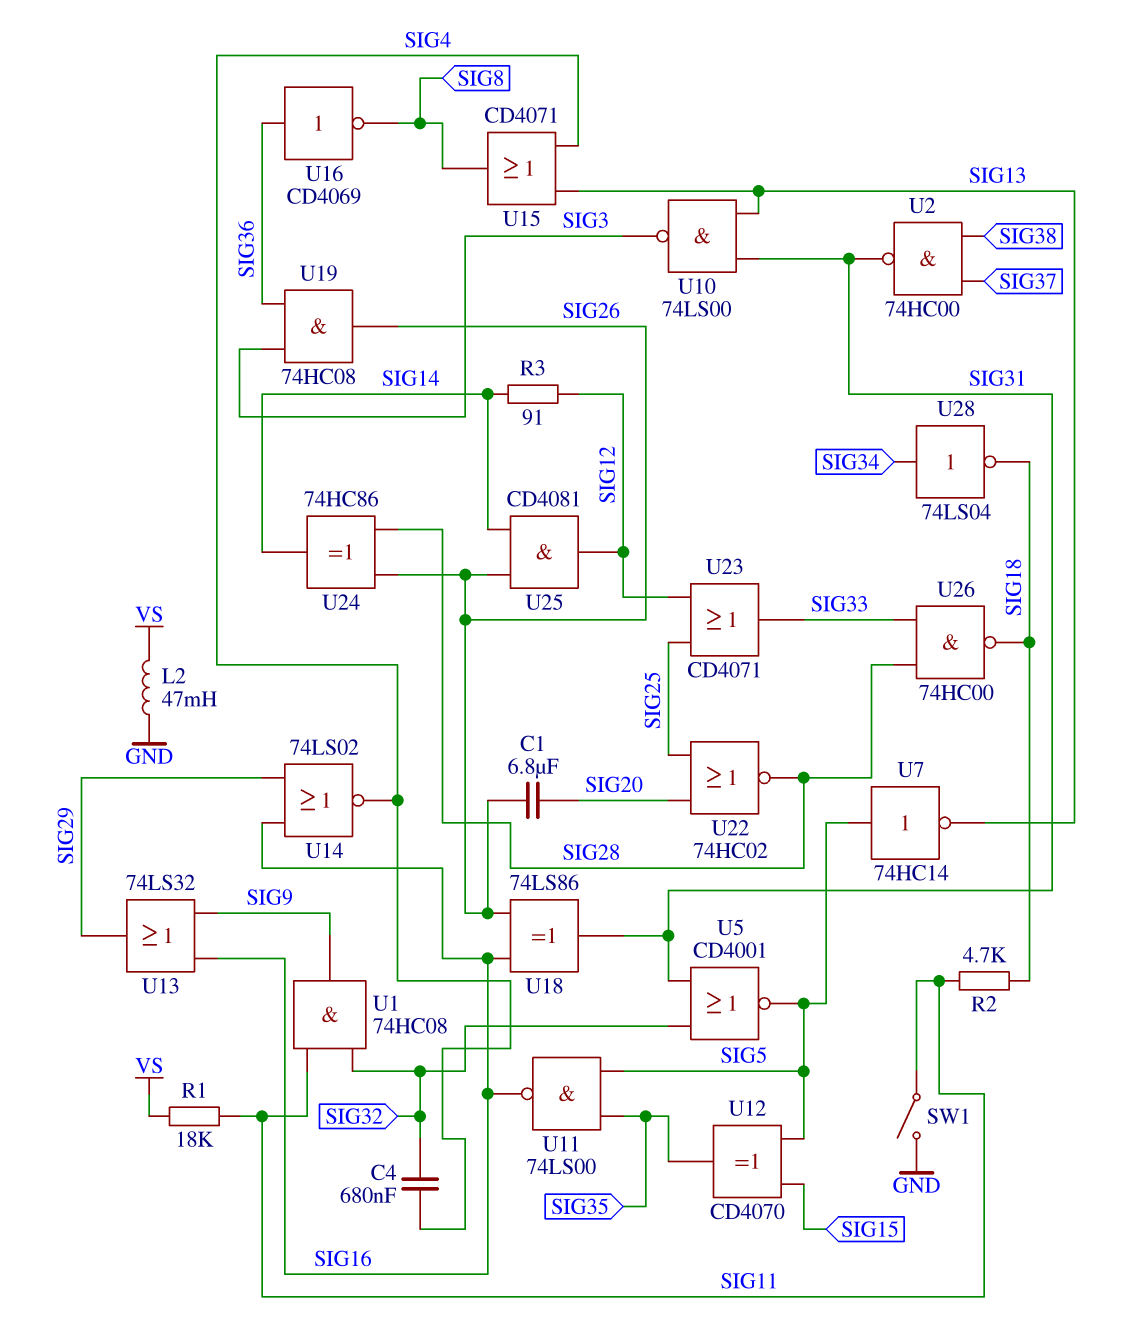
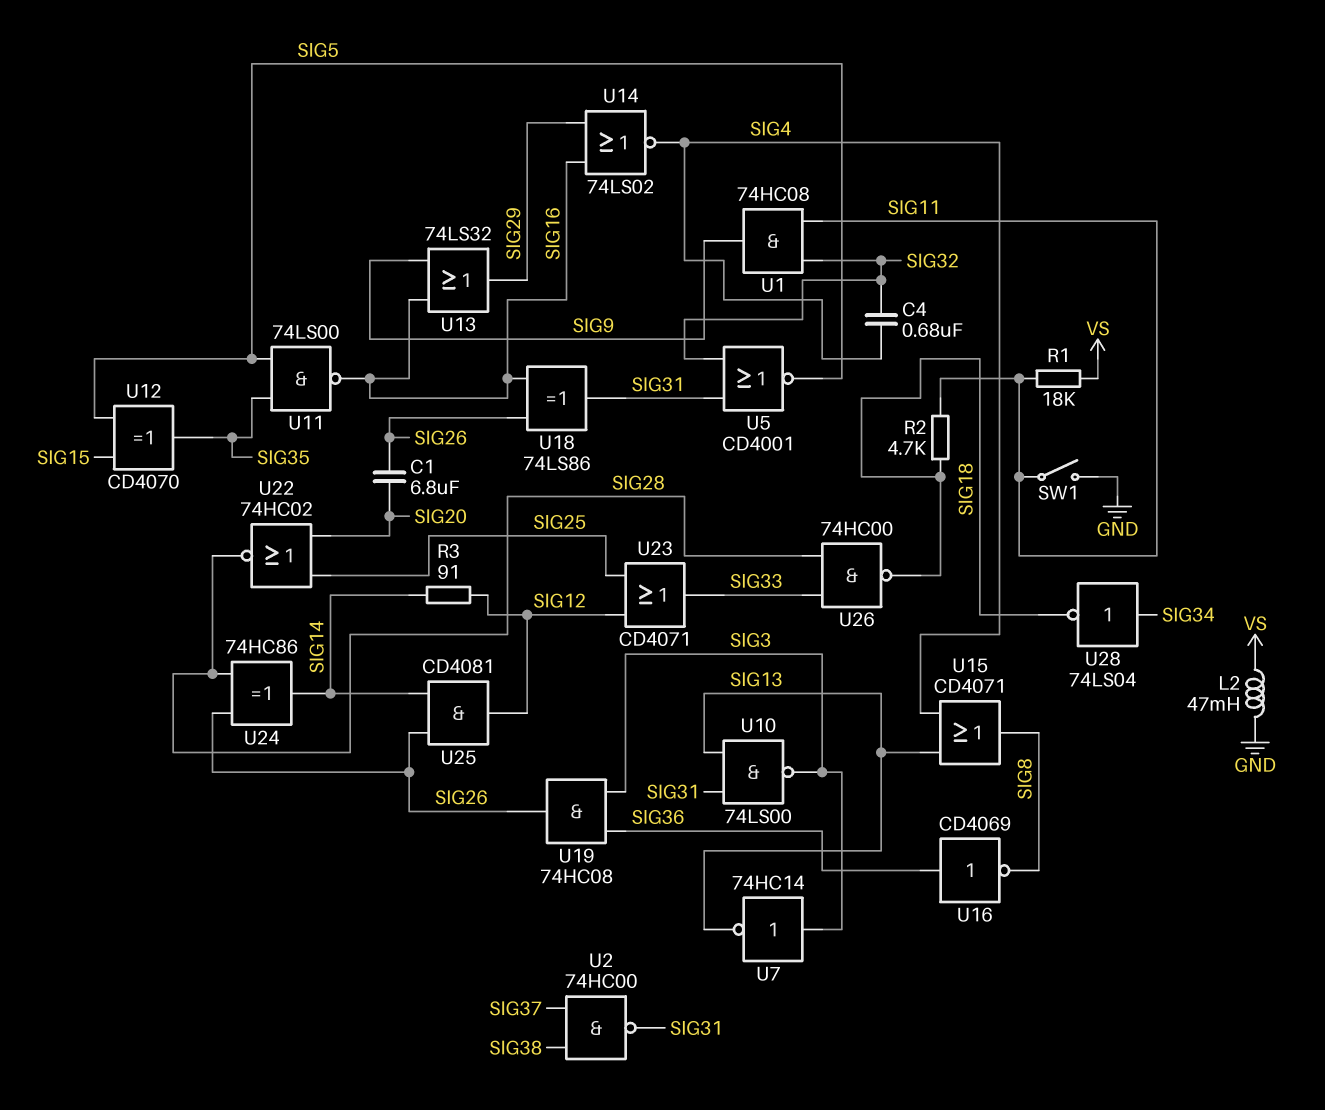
U7: NOT 74HC14 (in SIG5, out SIG13) -> NOT 74HC14 (in SIG3, out SIG13)

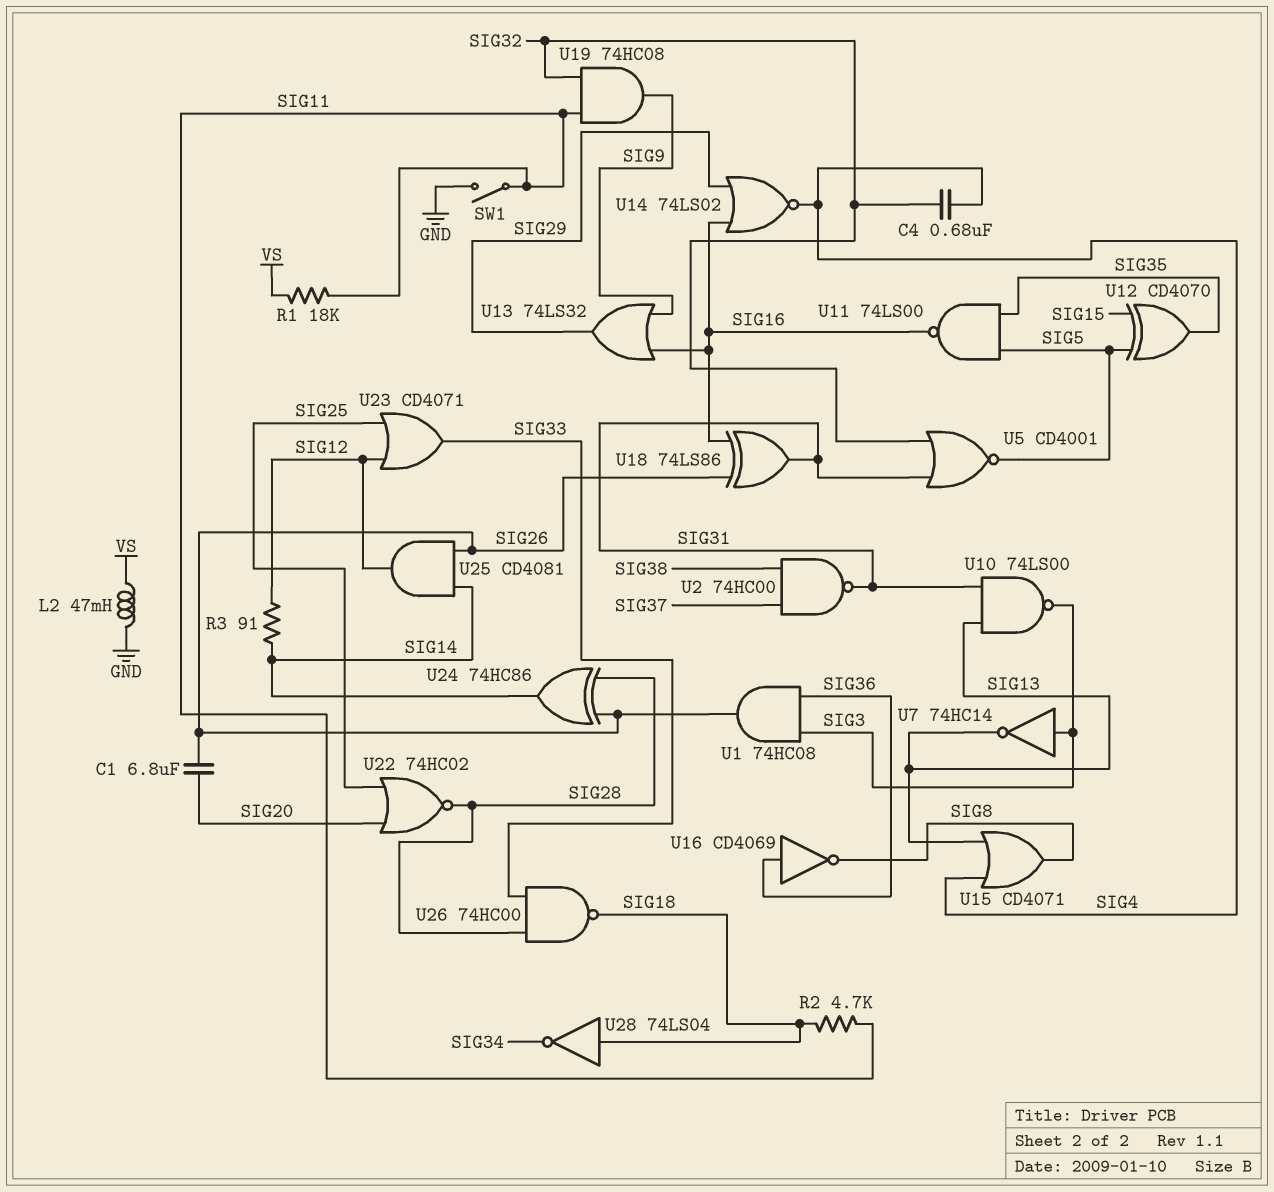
U1: AND 74HC08 (in SIG11, in SIG32, out SIG9) -> AND 74HC08 (in SIG3, in SIG36, out SIG26)
U19: AND 74HC08 (in SIG3, in SIG36, out SIG26) -> AND 74HC08 (in SIG11, in SIG32, out SIG9)
U28: NOT 74LS04 (in SIG34, out SIG18) -> NOT 74LS04 (in SIG18, out SIG34)

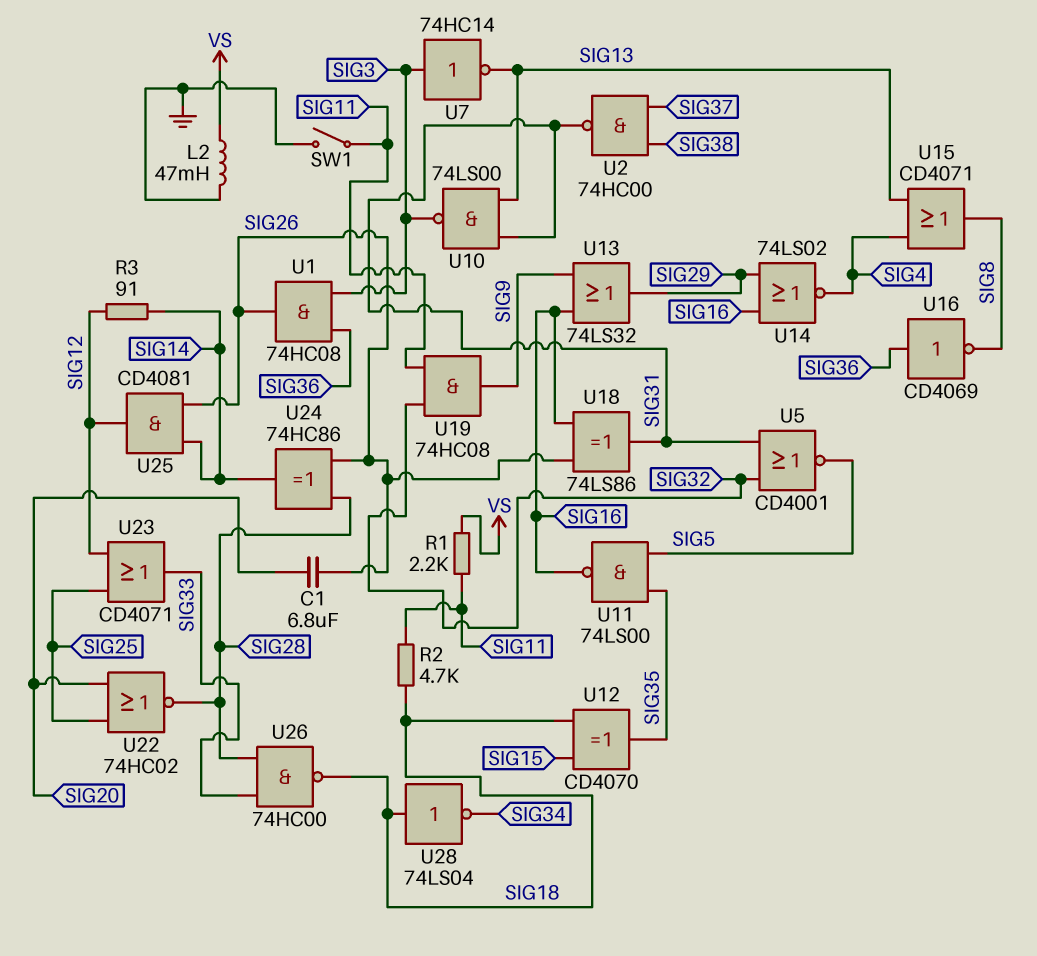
C4: 680nF (SIG4, SIG32) -> none
R1: 18k (SIG11, VS) -> 2.2k (SIG11, VS)
U12: XOR CD4070 (in SIG5, in SIG15, out SIG35) -> XOR CD4070 (in SIG15, in SIG18, out SIG35)

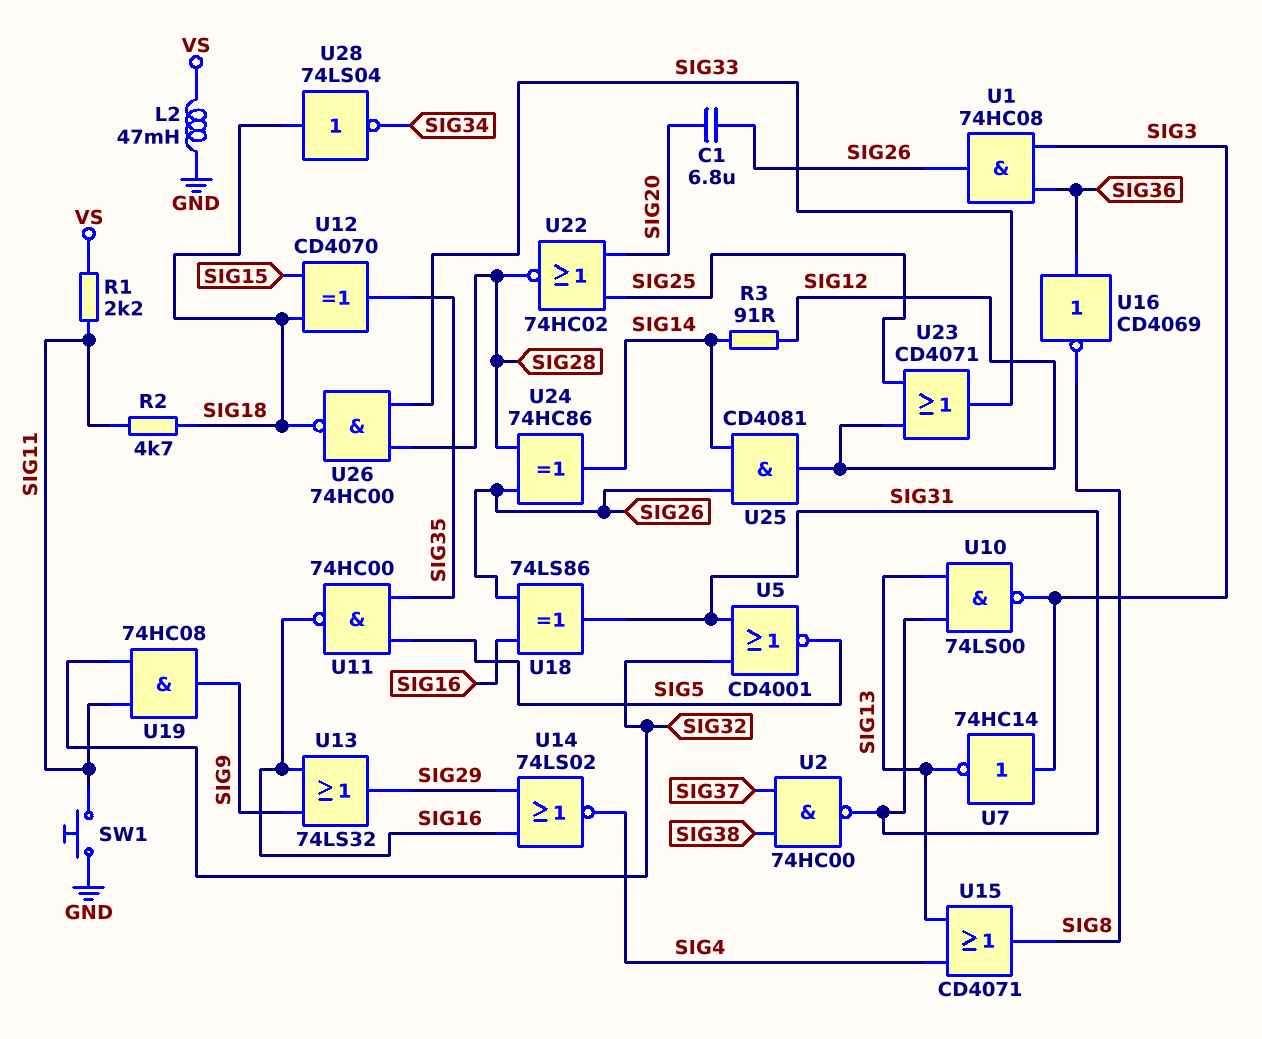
SW1: switch (GND, SIG11) -> button (GND, SIG11)
U11: NAND 74LS00 (in SIG5, in SIG35, out SIG16) -> NAND 74HC00 (in SIG5, in SIG35, out SIG16)

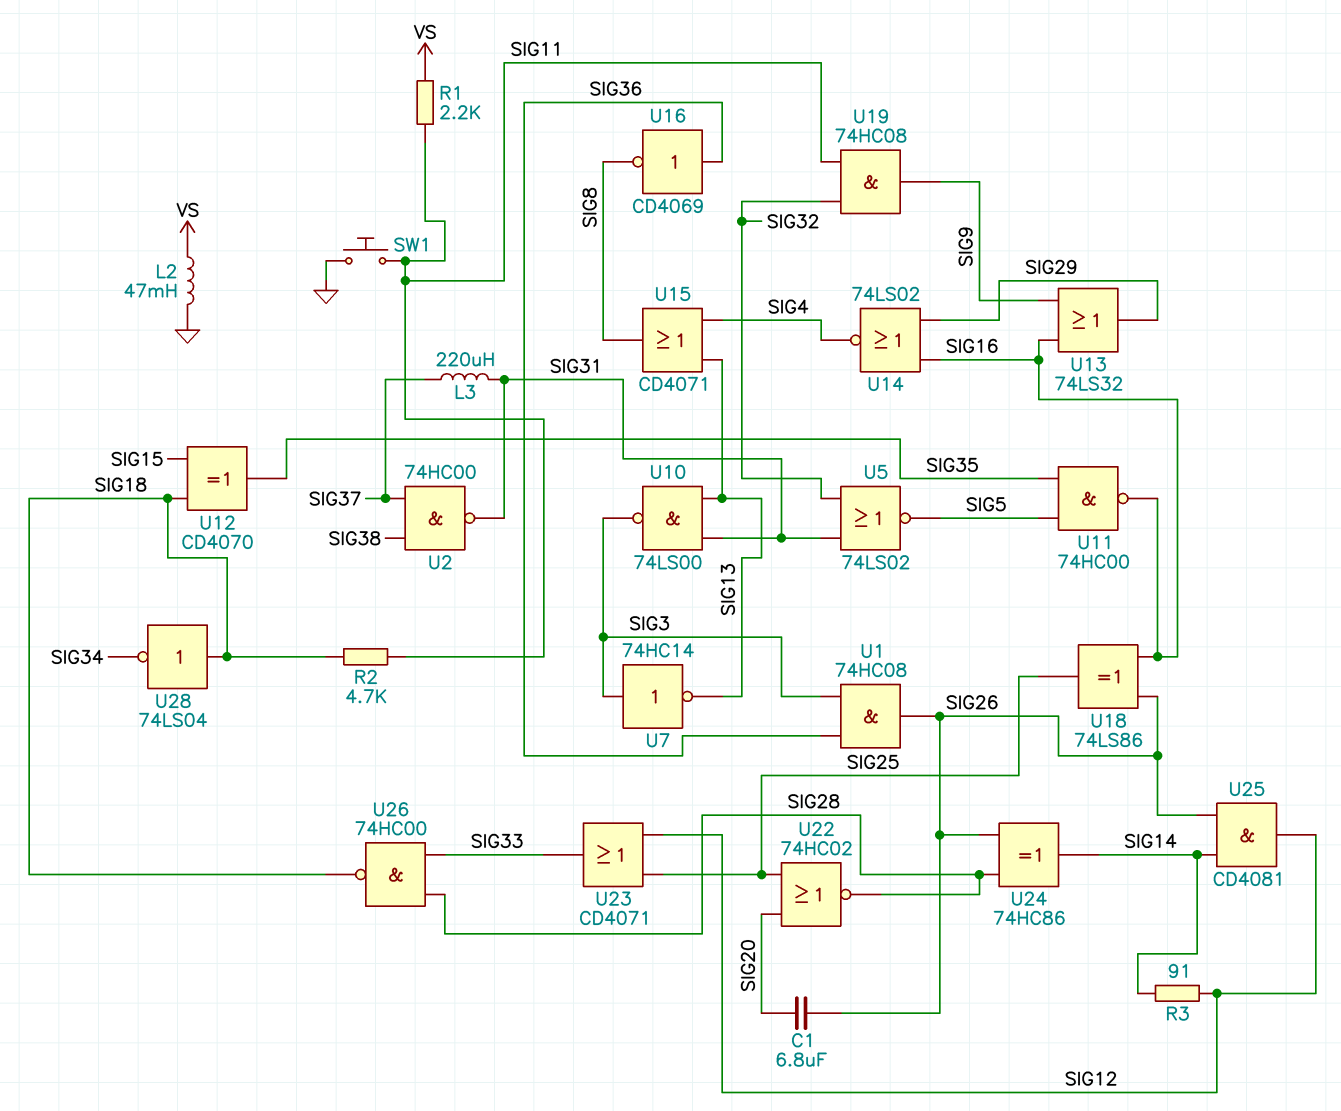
L3: none -> 220uH (SIG31, SIG37)
U5: NOR CD4001 (in SIG31, in SIG32, out SIG5) -> NOR 74LS02 (in SIG31, in SIG32, out SIG5)
U18: XOR 74LS86 (in SIG16, in SIG26, out SIG31) -> XOR 74LS86 (in SIG16, in SIG26, out SIG25)

